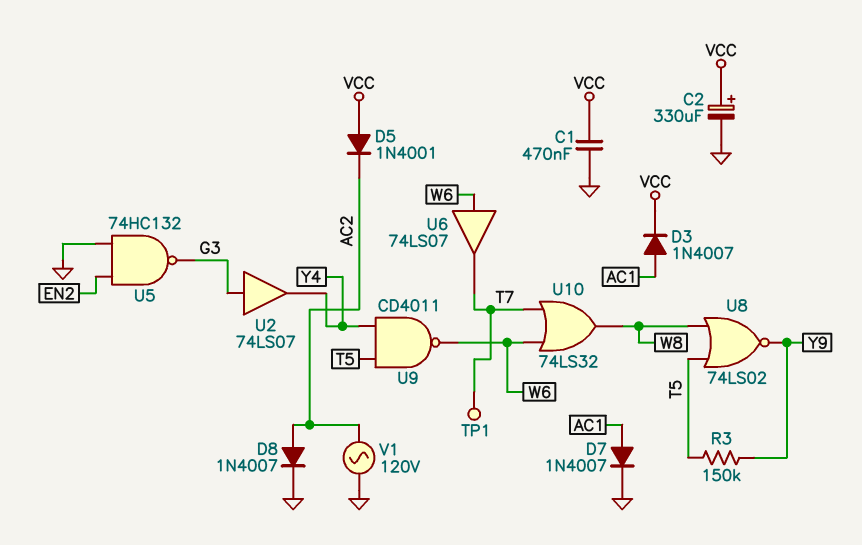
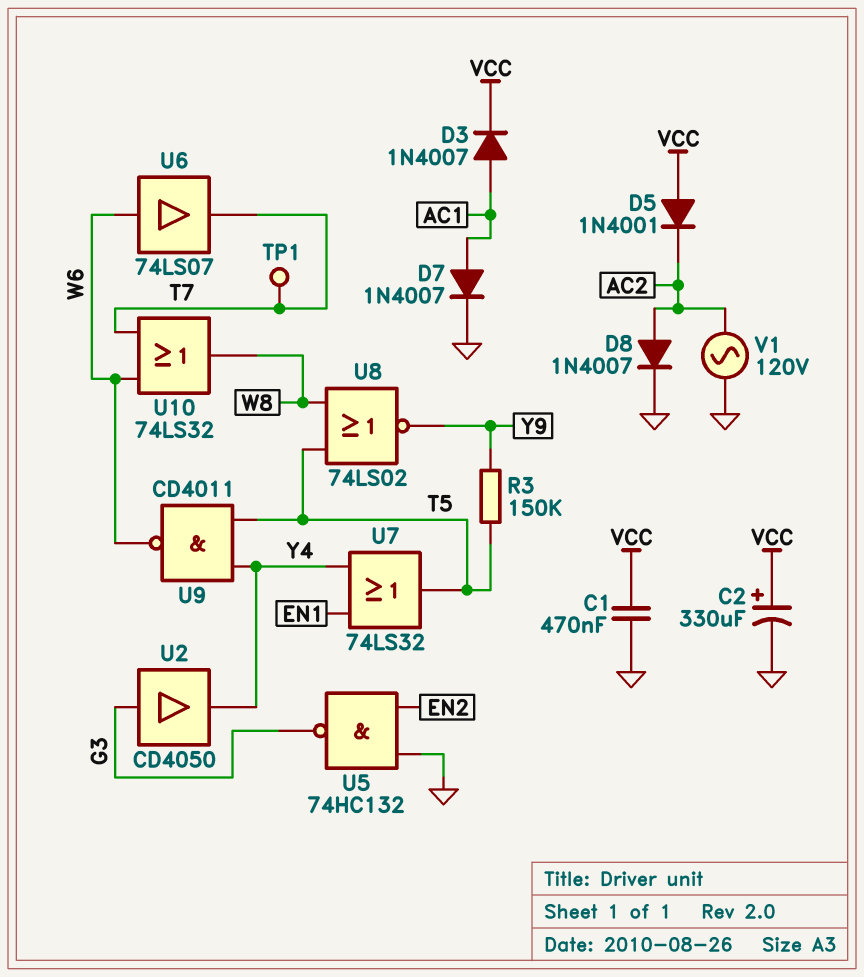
U2: buffer 74LS07 (in G3, out Y4) -> buffer CD4050 (in G3, out Y4)
U7: none -> OR 74LS32 (in EN1, in Y4, out T5)

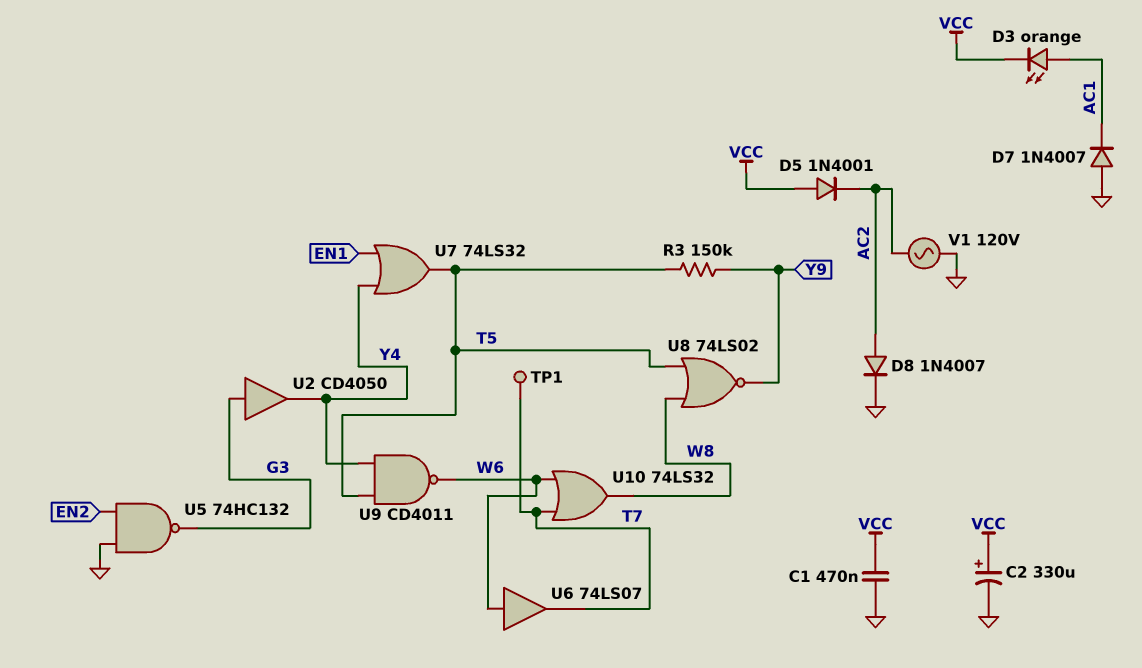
D3: diode 1N4007 (A AC1, K VCC) -> LED orange (A AC1, K VCC)
D7: diode 1N4007 (A AC1, K GND) -> diode 1N4007 (A GND, K AC1)

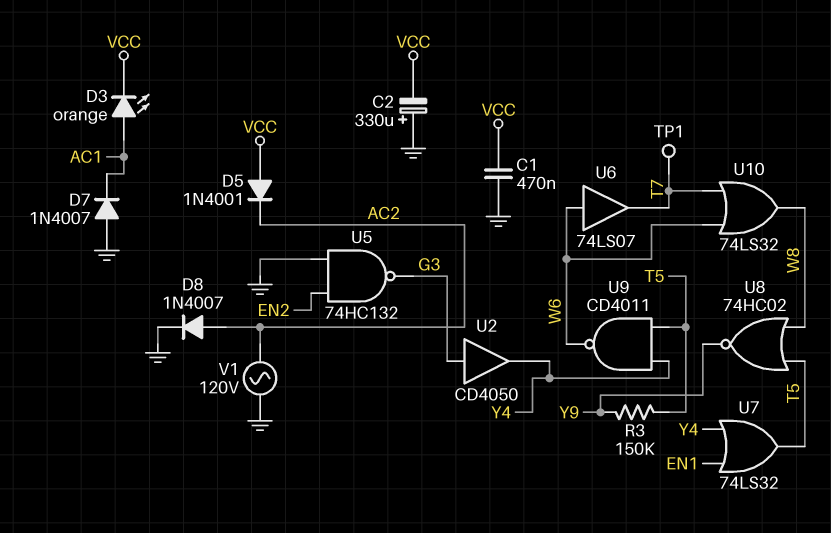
C2: 330uF (plus VCC, minus GND) -> 330uF (plus GND, minus VCC)
U8: NOR 74LS02 (in T5, in W8, out Y9) -> NOR 74HC02 (in T5, in W8, out Y9)

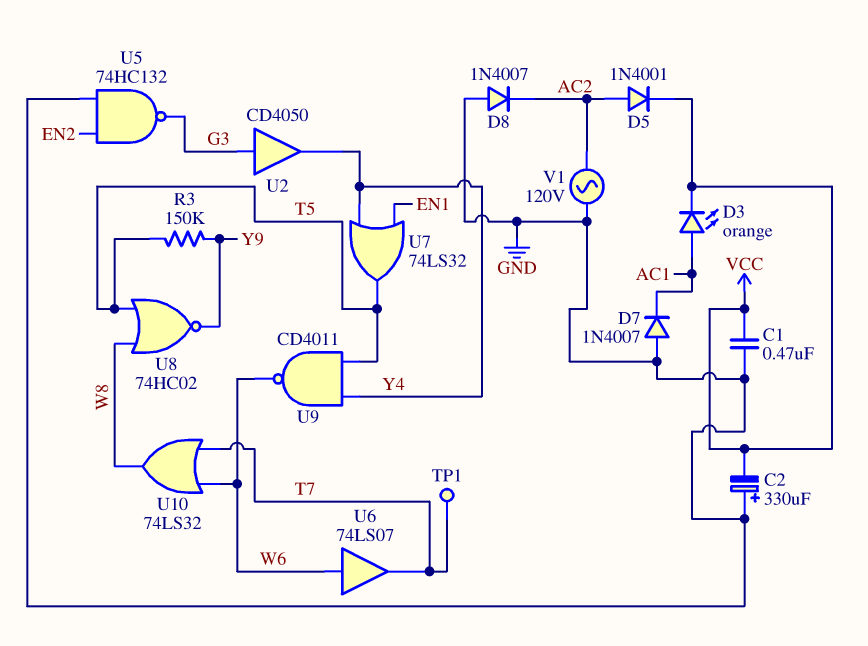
D5: diode 1N4001 (A VCC, K AC2) -> diode 1N4001 (A AC2, K VCC)
D8: diode 1N4007 (A AC2, K GND) -> diode 1N4007 (A GND, K AC2)

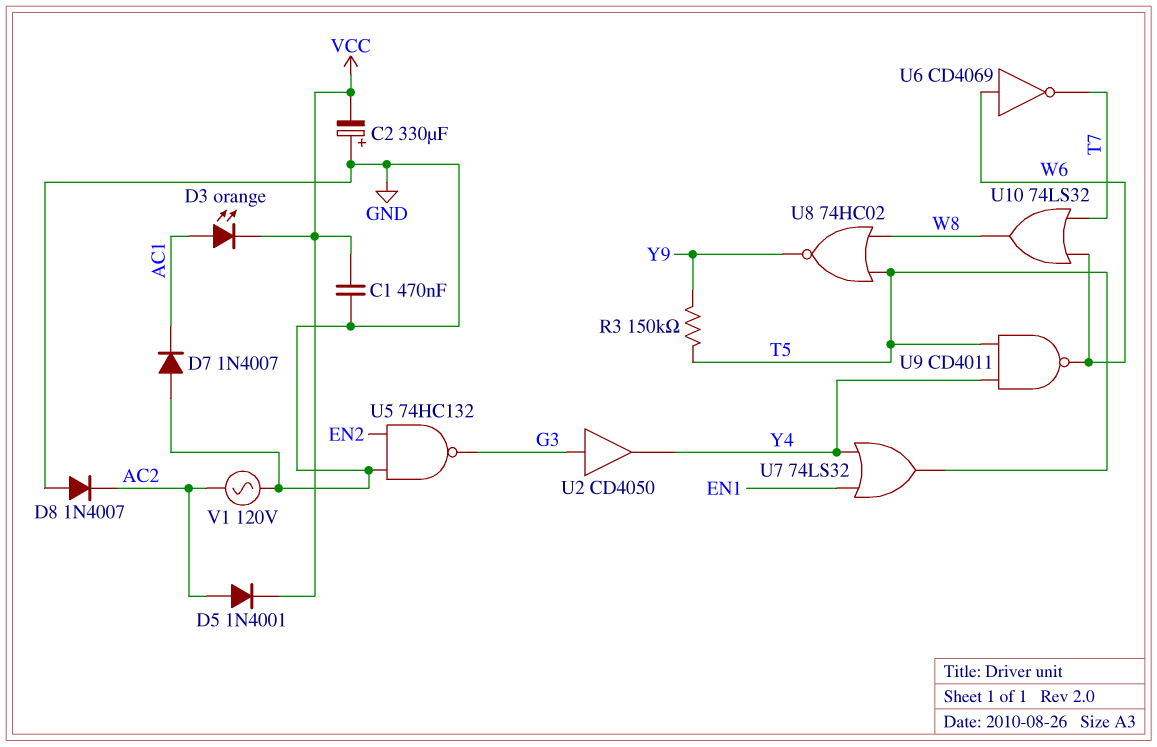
TP1: test point (T7) -> none
U6: buffer 74LS07 (in W6, out T7) -> NOT CD4069 (in W6, out T7)

